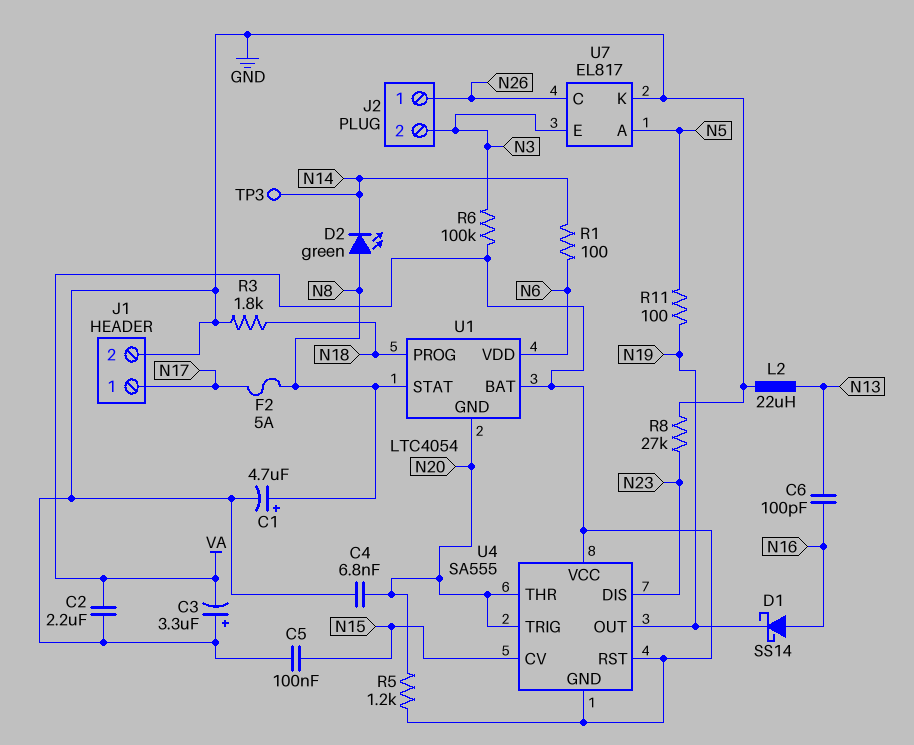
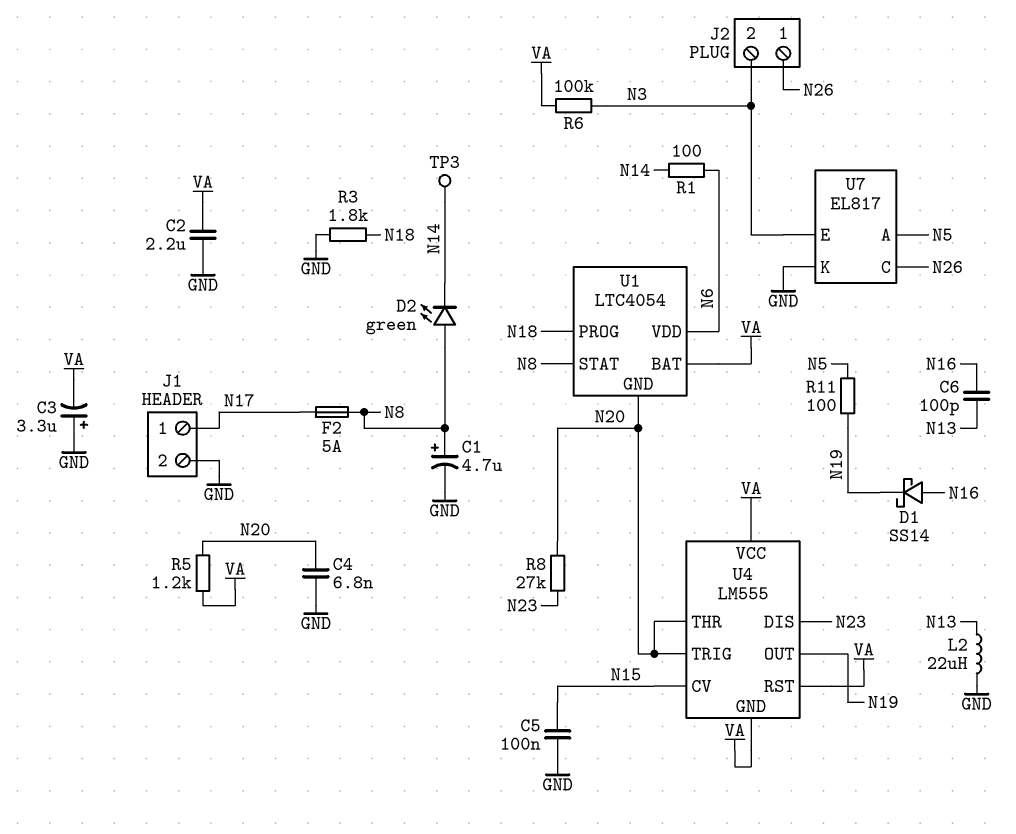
R8: 27k (GND, N23) -> 27k (N20, N23)
U4: SA555 -> LM555

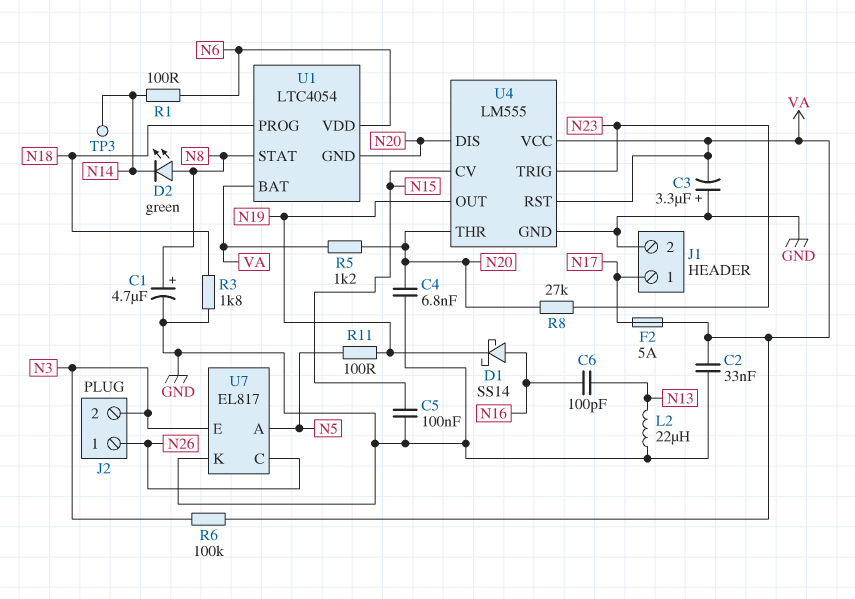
C2: 2.2uF (GND, VA) -> 33nF (GND, VA)
F2: 5A (N8, N17) -> 5A (N17, VA)
U4 pin DIS: N23 -> N20
U4 pin GND: VA -> GND
U4 pin TRIG: N20 -> N23

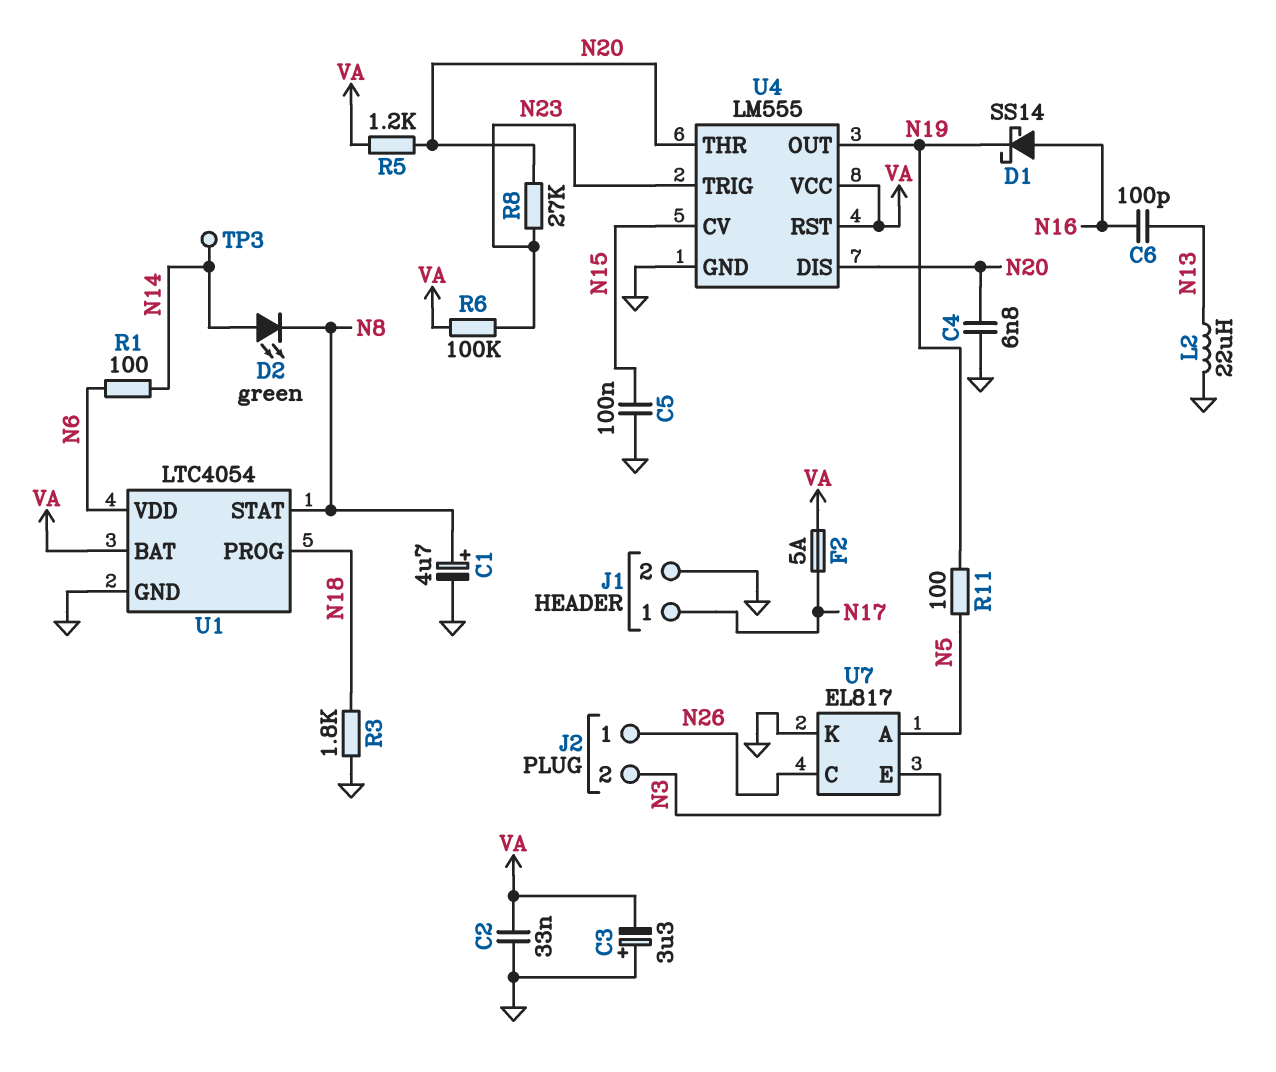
D2: LED green (A N8, K N14) -> LED green (A N14, K N8)
R6: 100k (N3, VA) -> 100k (N23, VA)
U1 pin GND: N20 -> GND

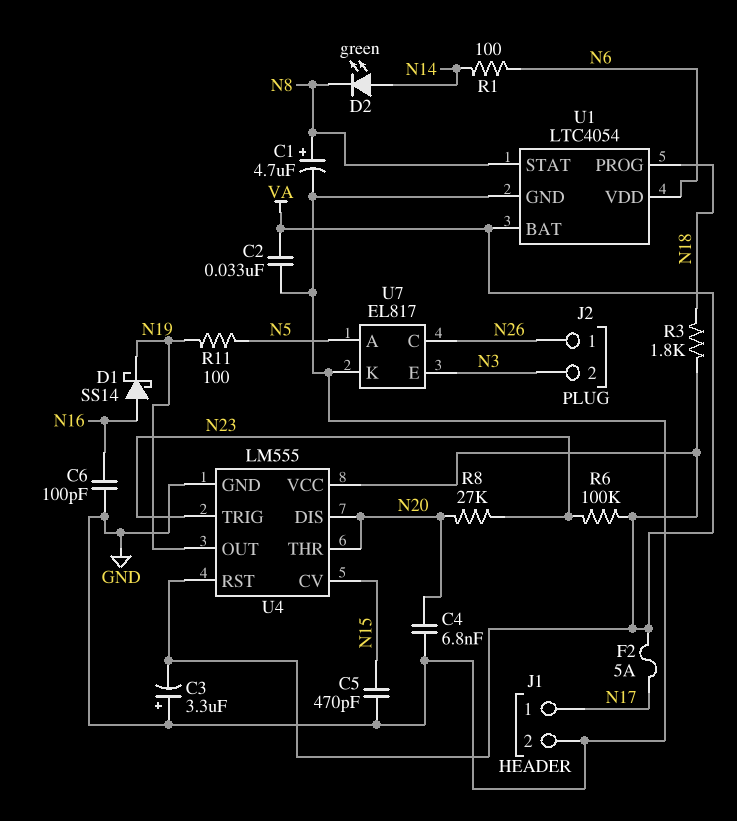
C5: 100nF (GND, N15) -> 470pF (GND, N15)
C6: 100pF (N13, N16) -> 100pF (GND, N16)
L2: 22uH (GND, N13) -> none
R3: 1.8k (GND, N18) -> 1.8k (N18, VA)
R5: 1.2k (N20, VA) -> none
TP3: test point (N14) -> none

